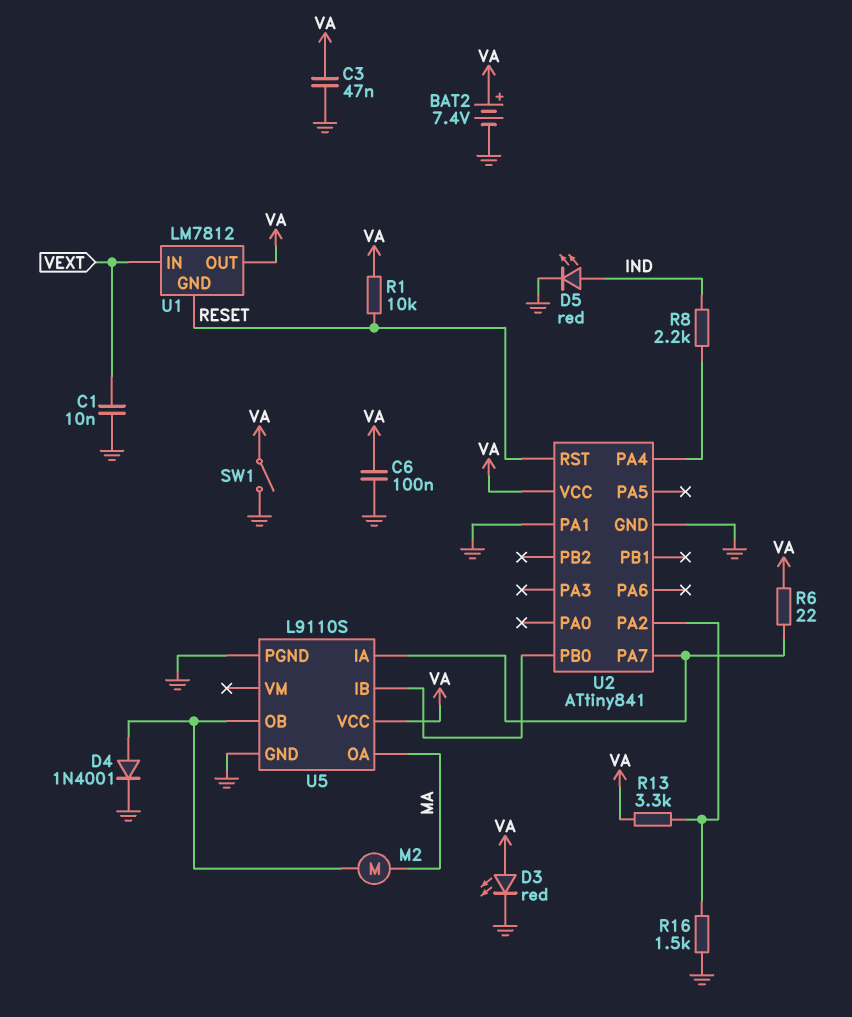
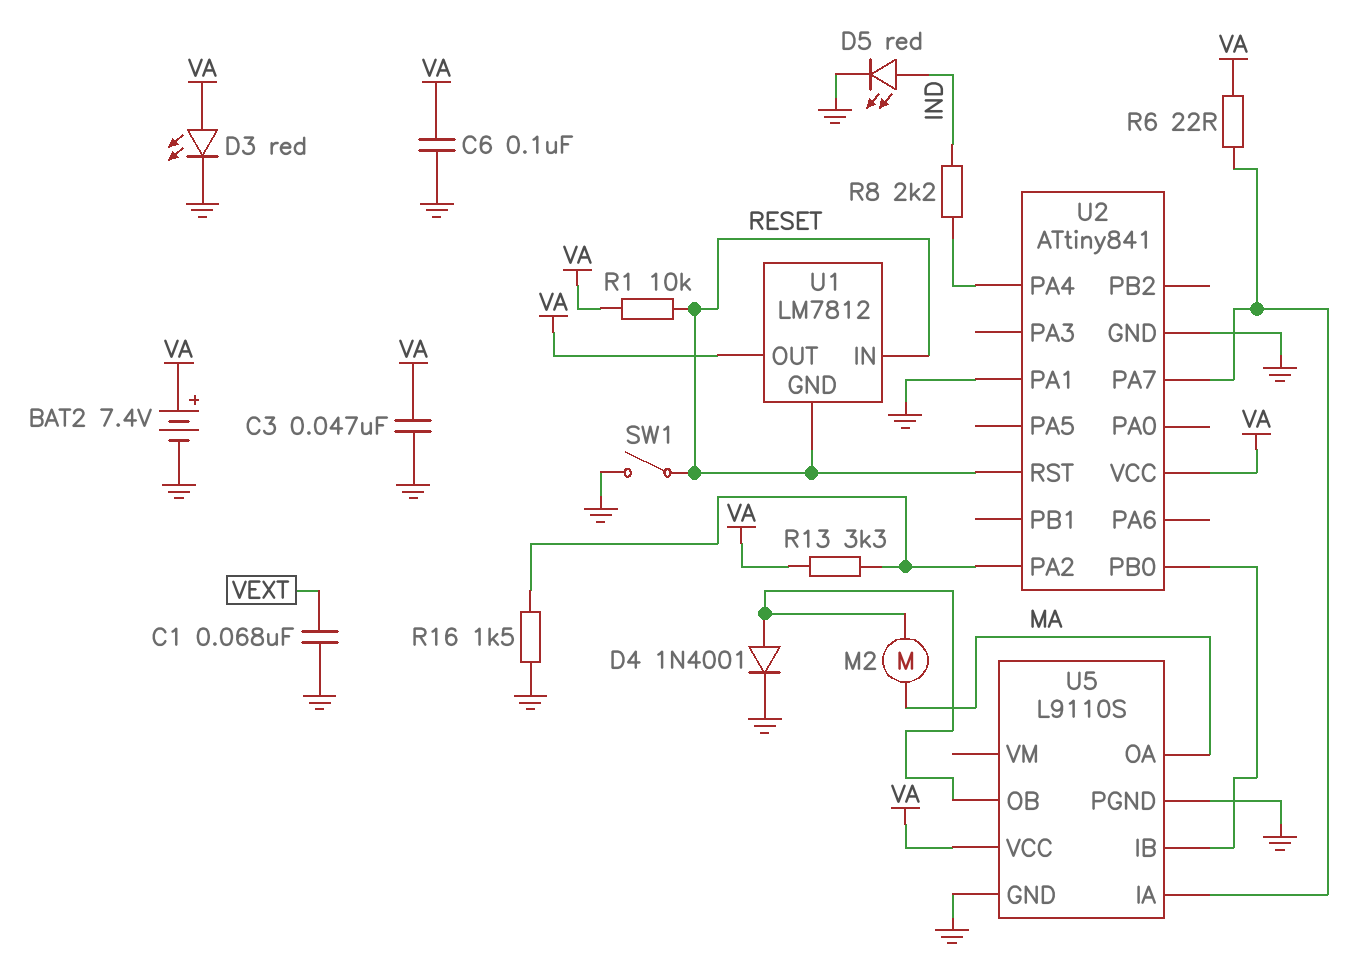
C1: 10nF (GND, VEXT) -> 68nF (GND, VEXT)
SW1: switch (GND, VA) -> switch (GND, RESET)
U1 pin IN: VEXT -> RESET

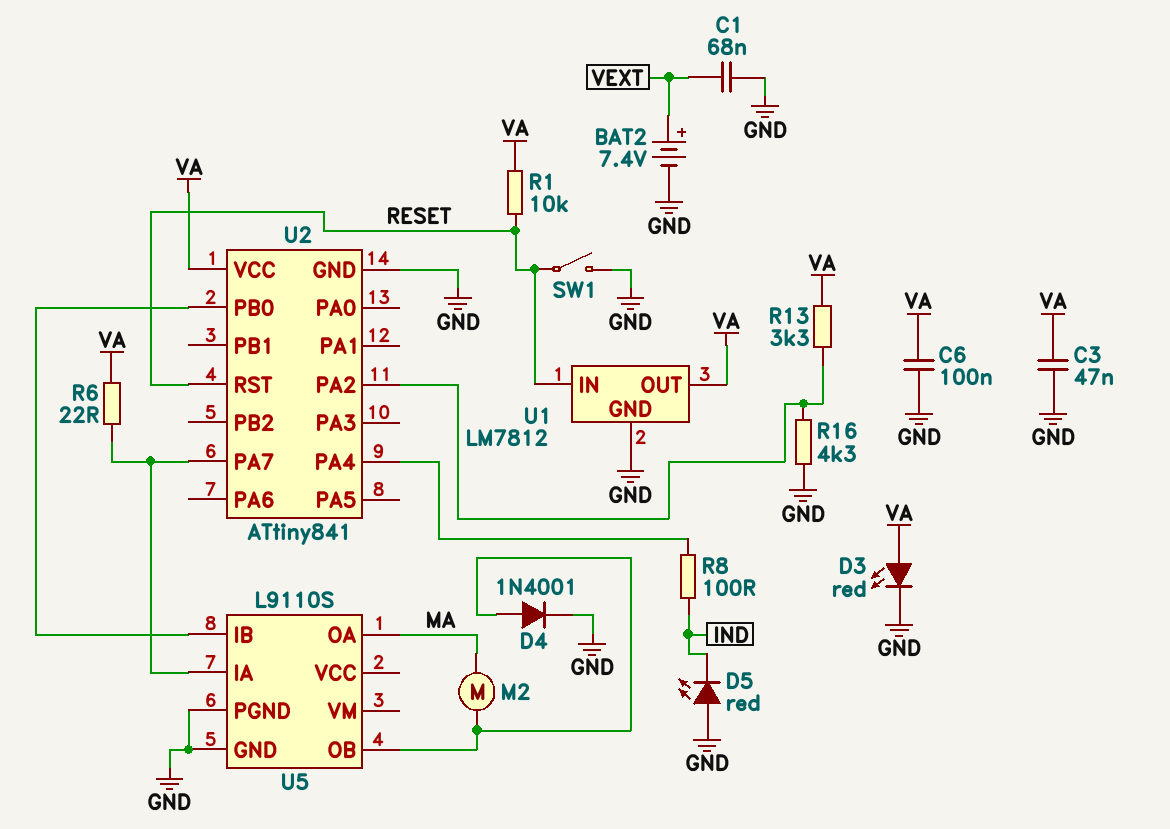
BAT2: 7.4V (plus VA, minus GND) -> 7.4V (plus VEXT, minus GND)
D5: LED red (A IND, K GND) -> LED red (A GND, K IND)
R8: 2.2k (IND, U2/PA4) -> 100 (IND, U2/PA4)
R16: 1.5k (GND, U2/PA2) -> 4.3k (GND, U2/PA2)
U1 pin GND: RESET -> GND
U2 pin PA1: GND -> none
U5 pin VCC: VA -> none

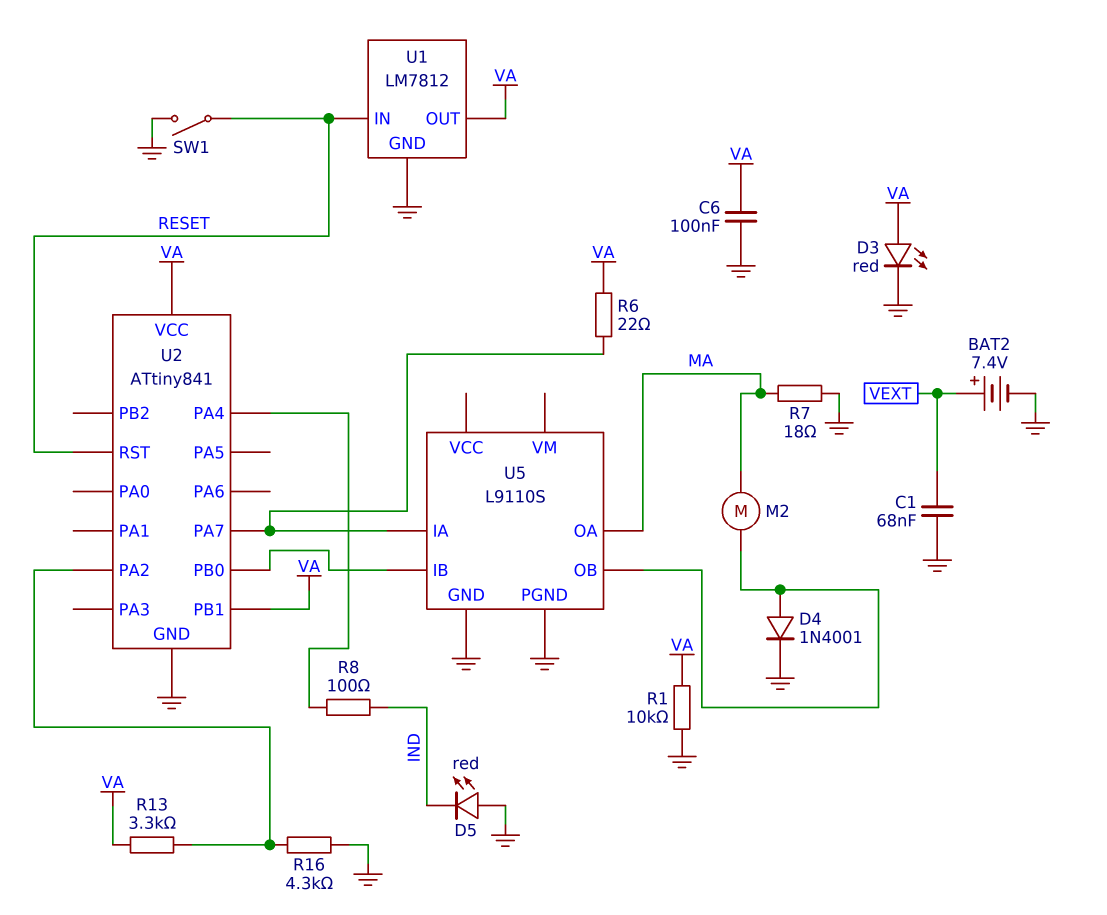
C3: 47nF (GND, VA) -> none
R1: 10k (RESET, VA) -> 10k (GND, VA)
R7: none -> 18 (GND, MA)
U2 pin PB1: none -> VA

